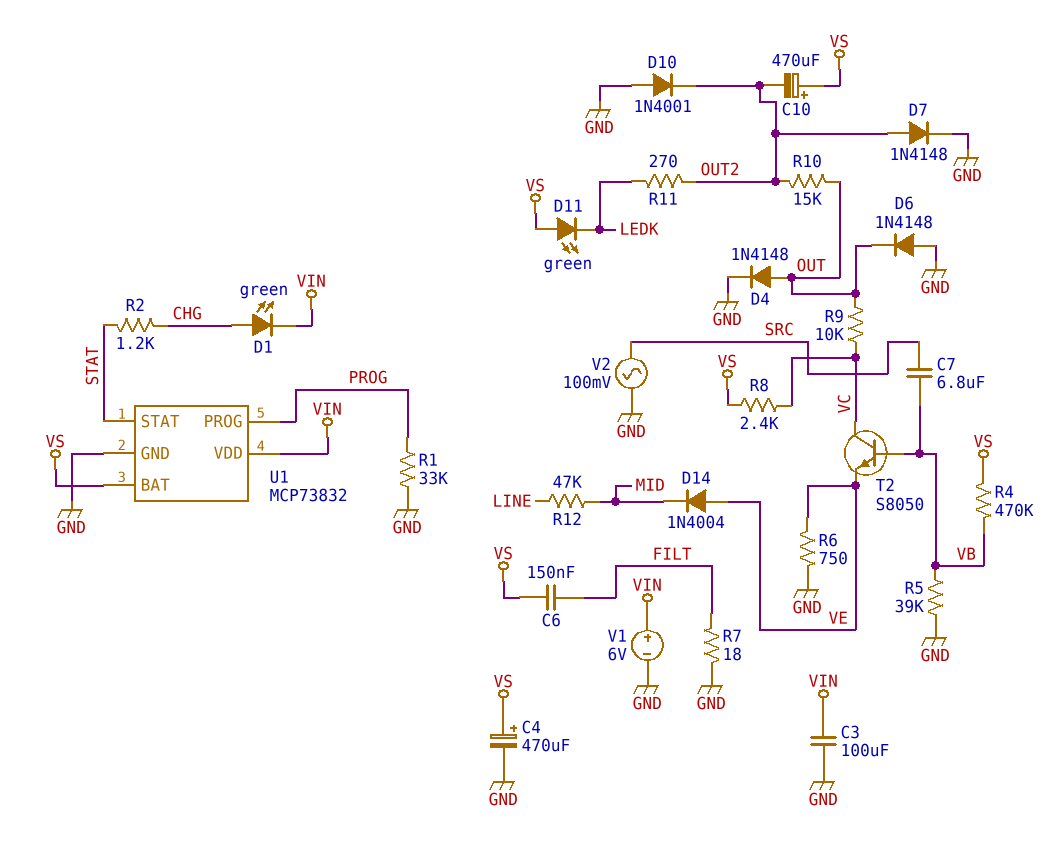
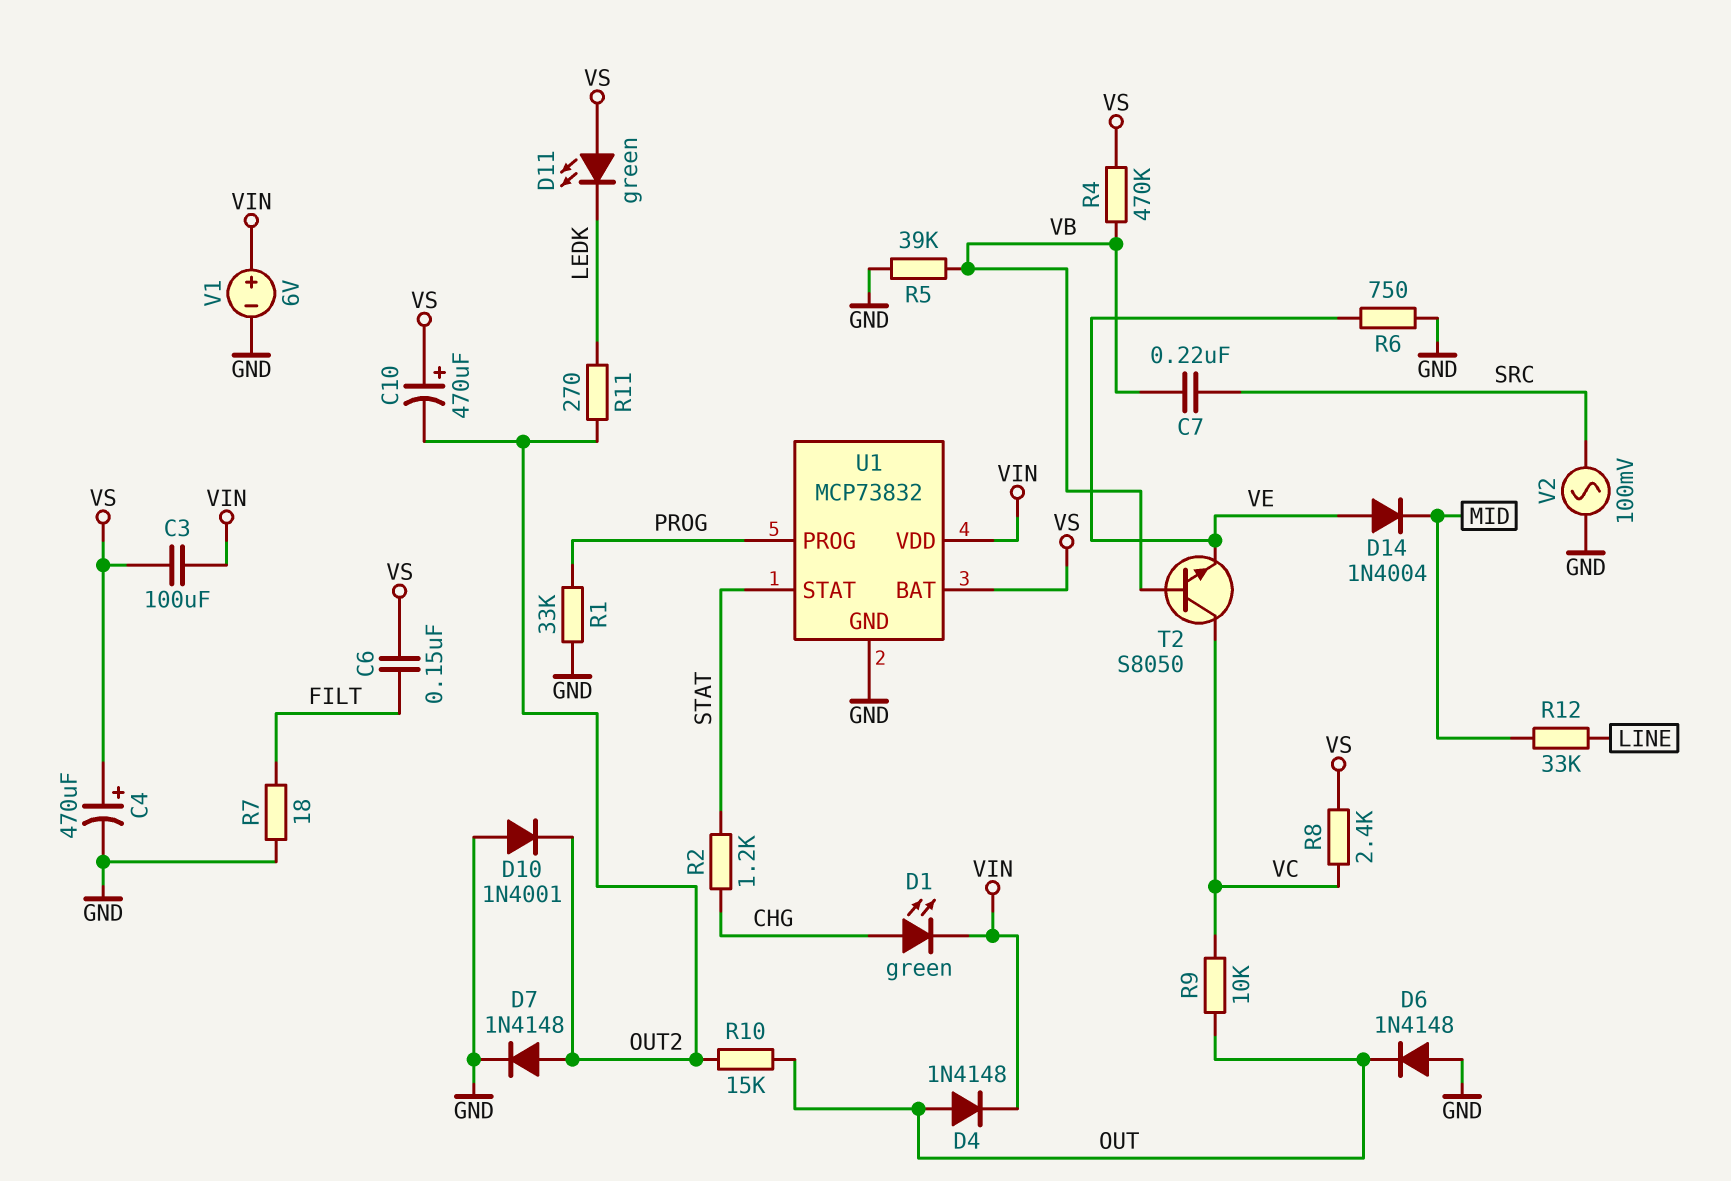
C3: 100uF (GND, VIN) -> 100uF (VIN, VS)
C7: 6.8uF (SRC, VB) -> 220nF (SRC, VB)
D4: diode 1N4148 (A OUT, K GND) -> diode 1N4148 (A OUT, K VIN)
R12: 47k (LINE, MID) -> 33k (LINE, MID)

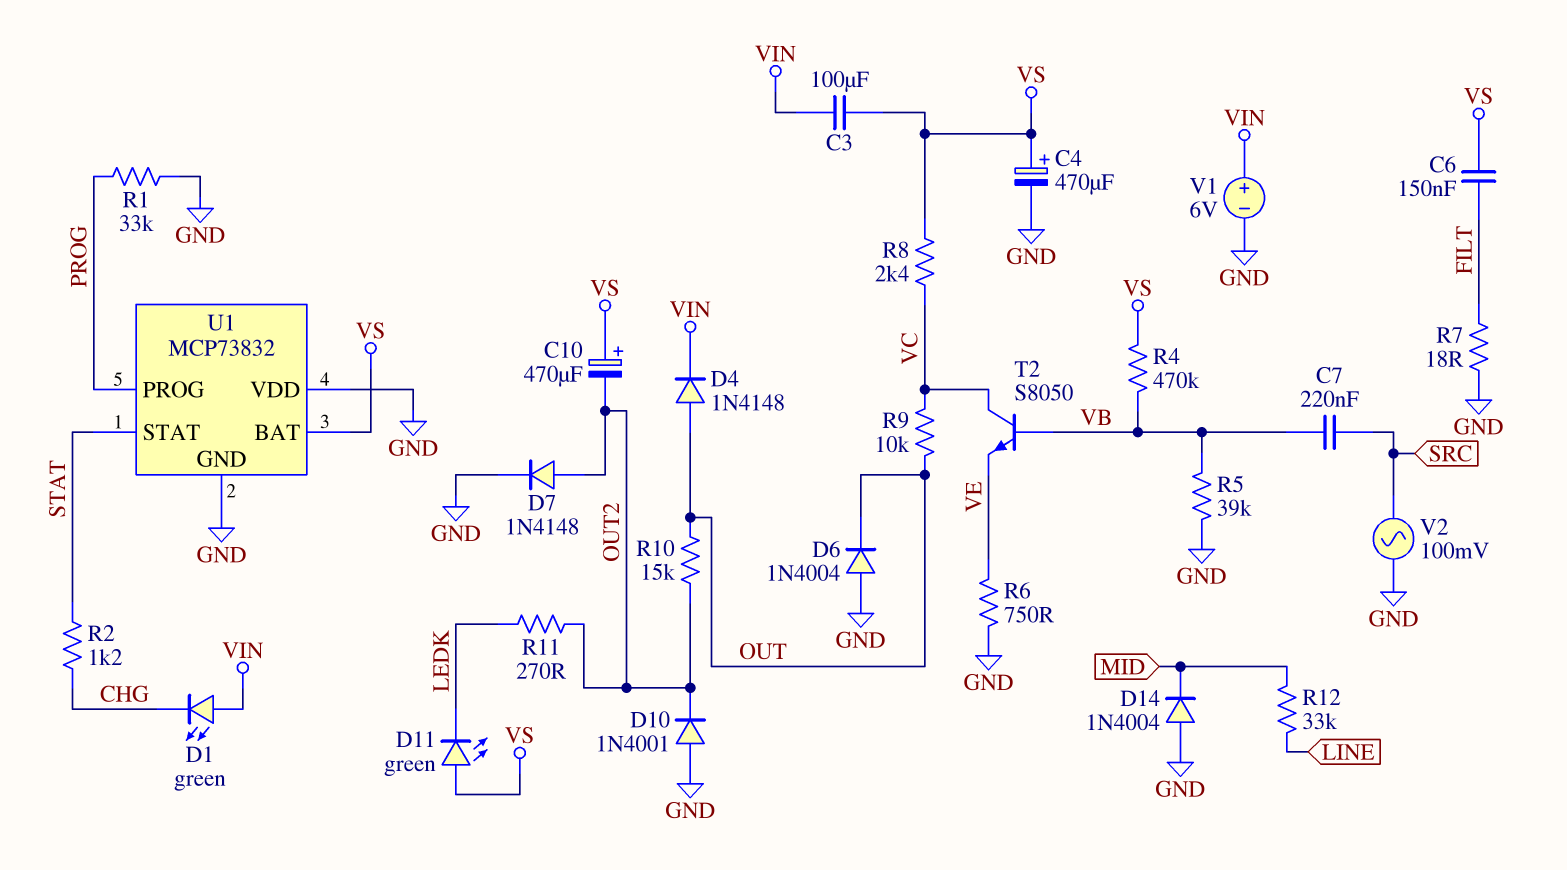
D1: LED green (A CHG, K VIN) -> LED green (A VIN, K CHG)
D6: diode 1N4148 (A GND, K OUT) -> diode 1N4004 (A GND, K OUT)
D14: diode 1N4004 (A VE, K MID) -> diode 1N4004 (A GND, K MID)
U1 pin VDD: VIN -> GND

